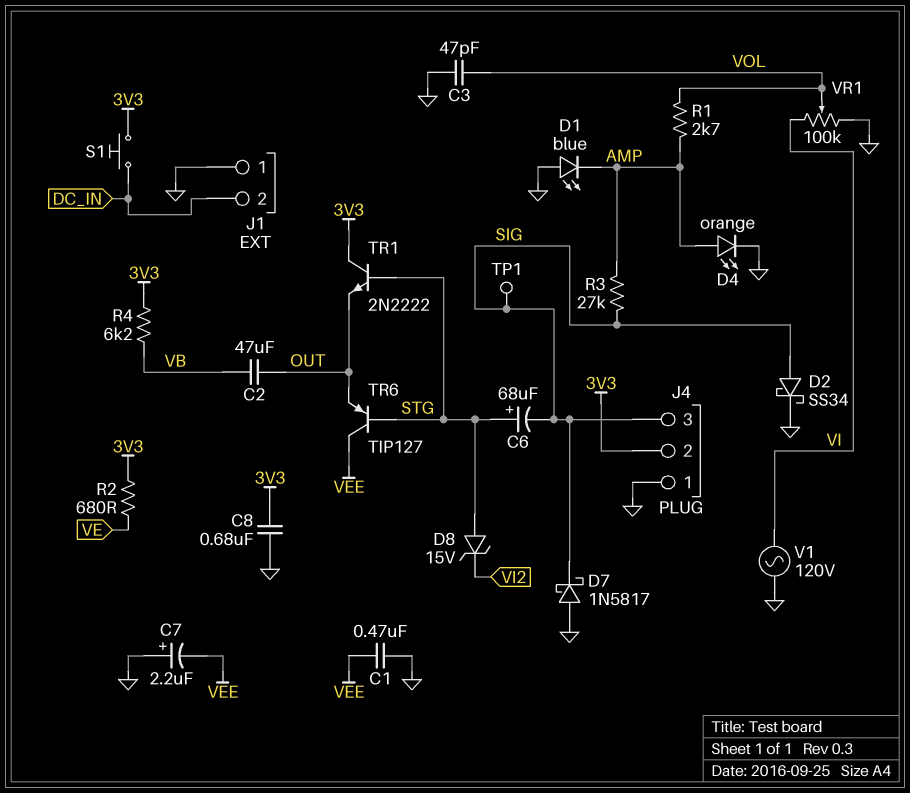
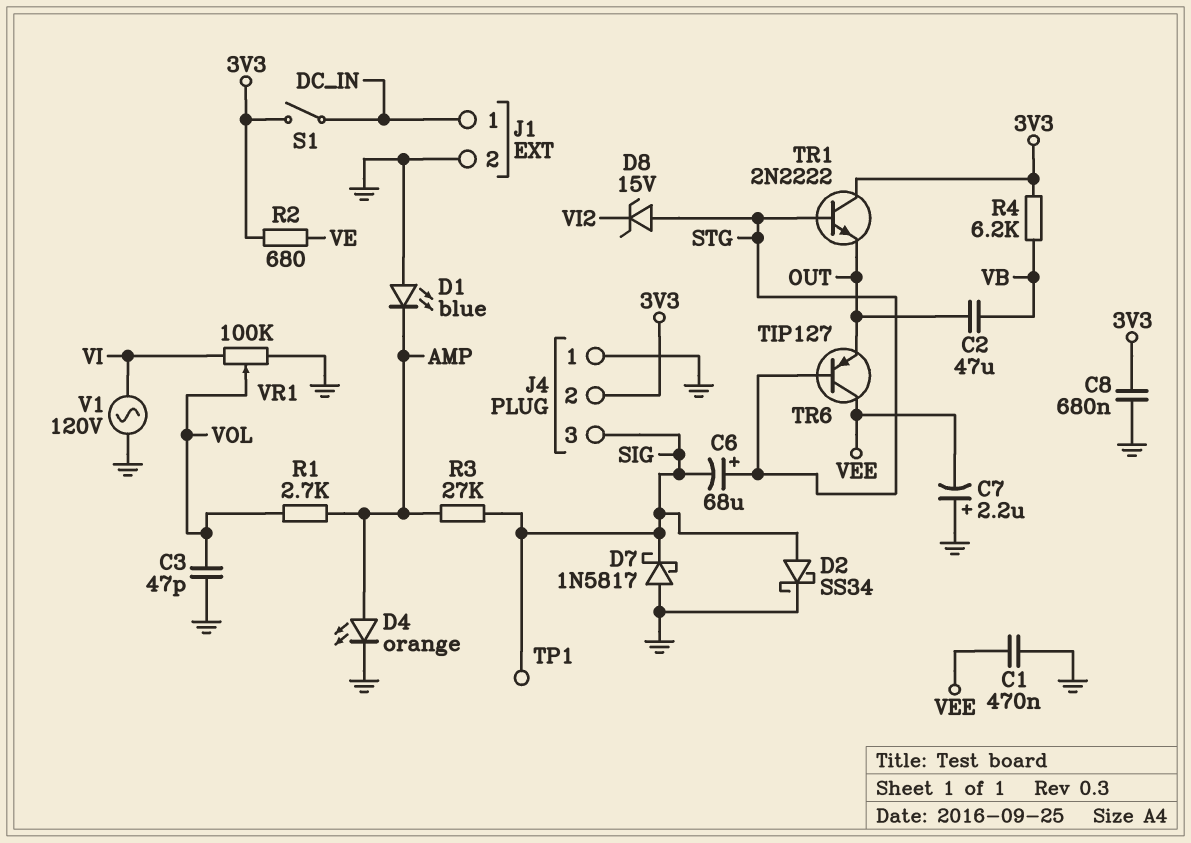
J1 pin 1: GND -> DC_IN
J1 pin 2: DC_IN -> GND
S1: button (3V3, DC_IN) -> switch (3V3, DC_IN)

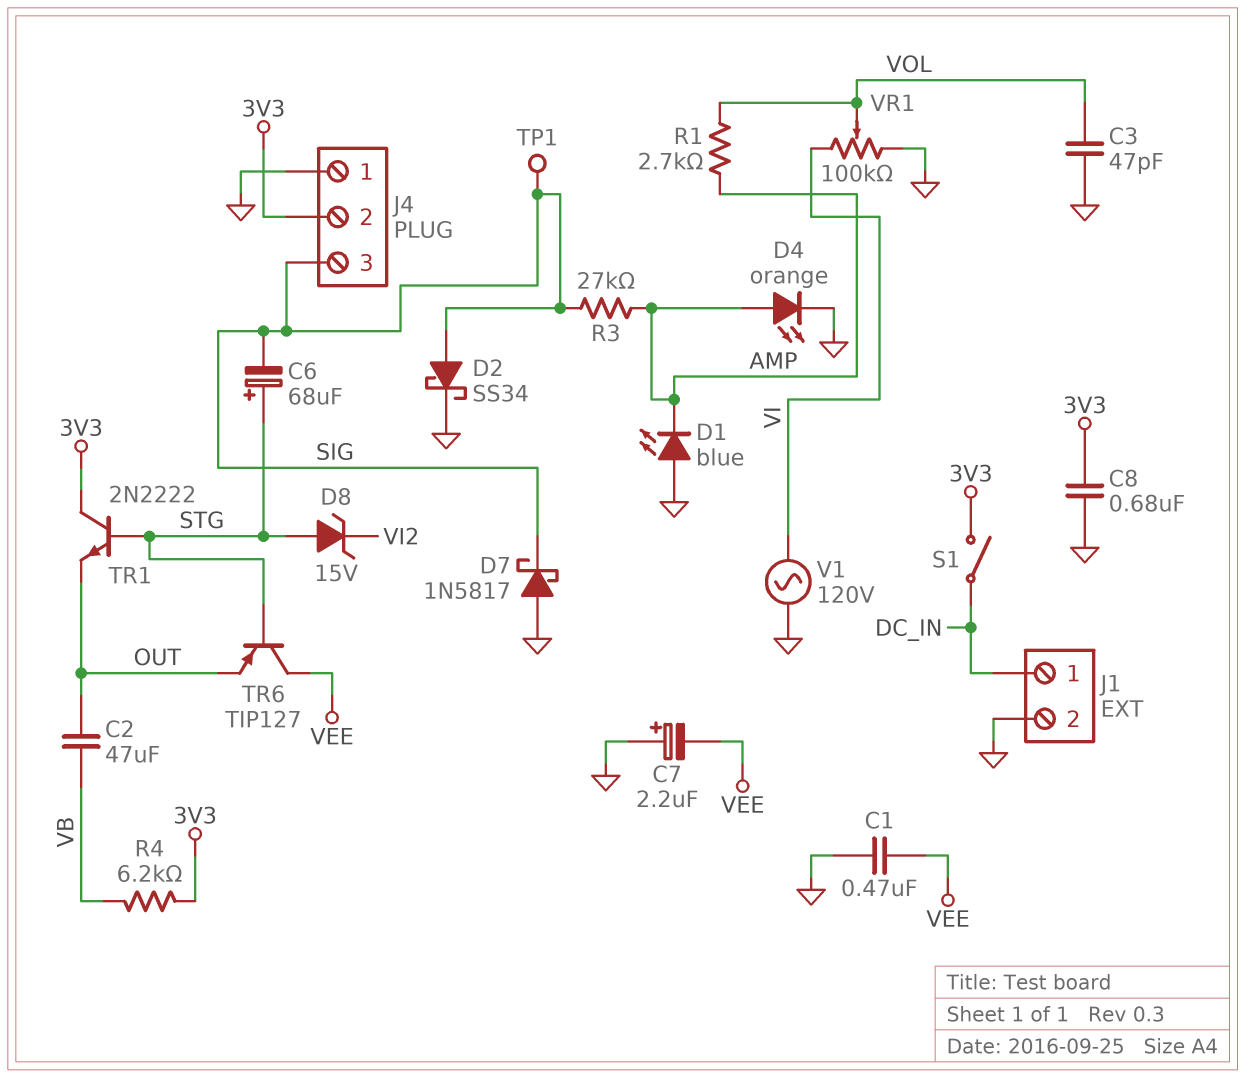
R2: 680 (3V3, VE) -> none

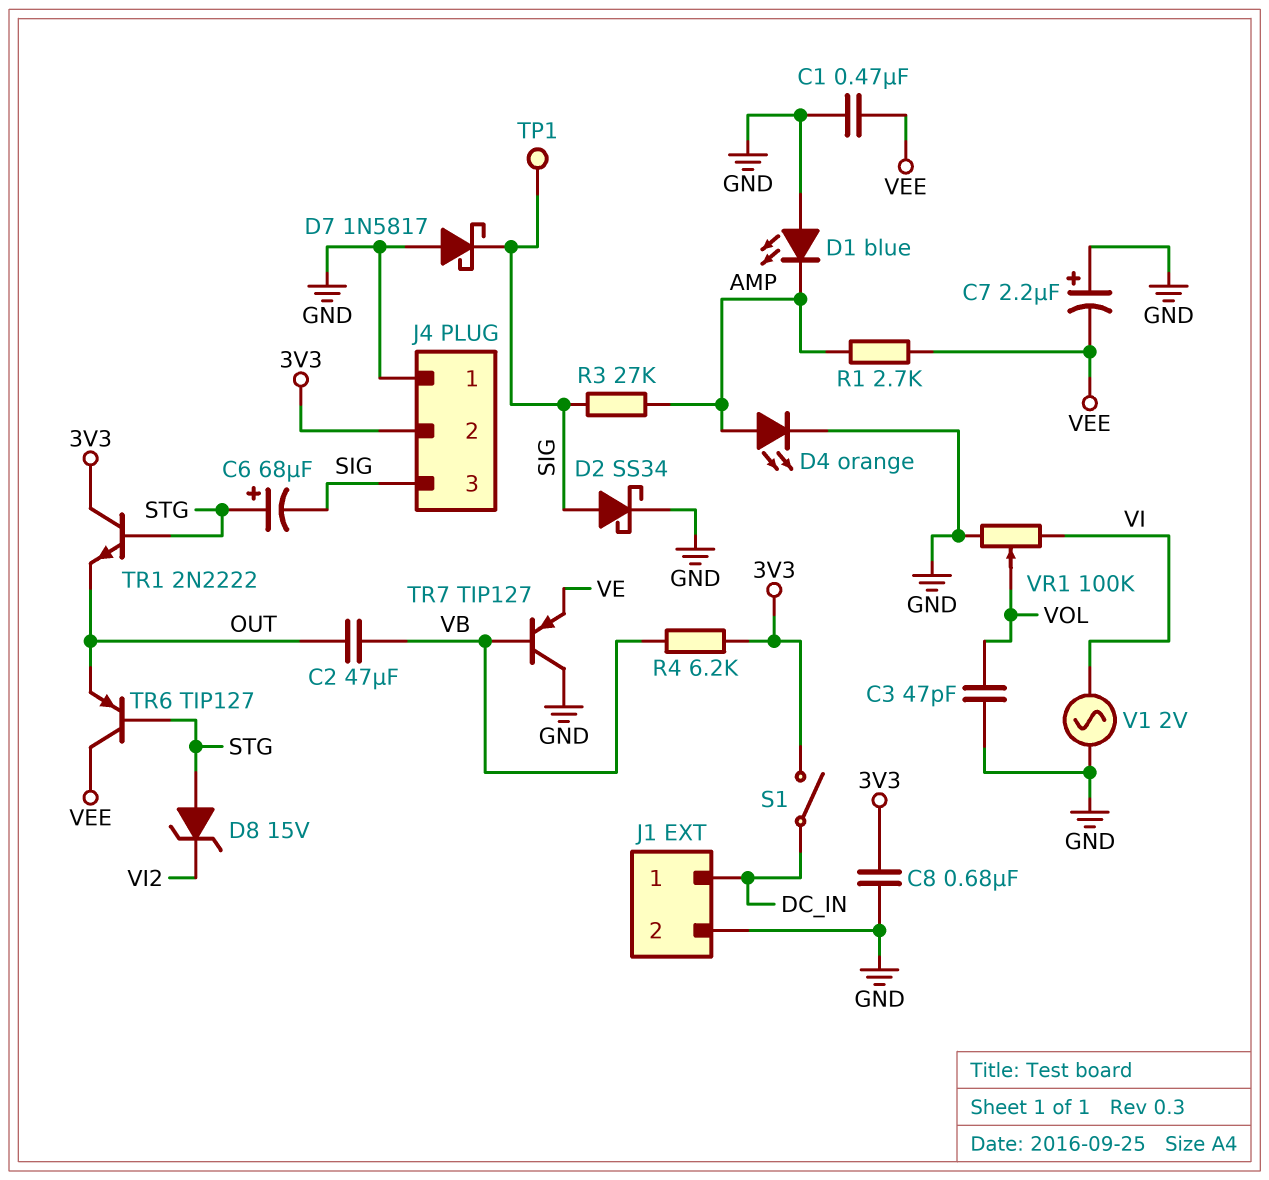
R1: 2.7k (AMP, VOL) -> 2.7k (AMP, VEE)
TR7: none -> PNP TIP127 (B VB, C GND, E VE)
V1: AC 120V (GND, VI) -> AC 2V (GND, VI)

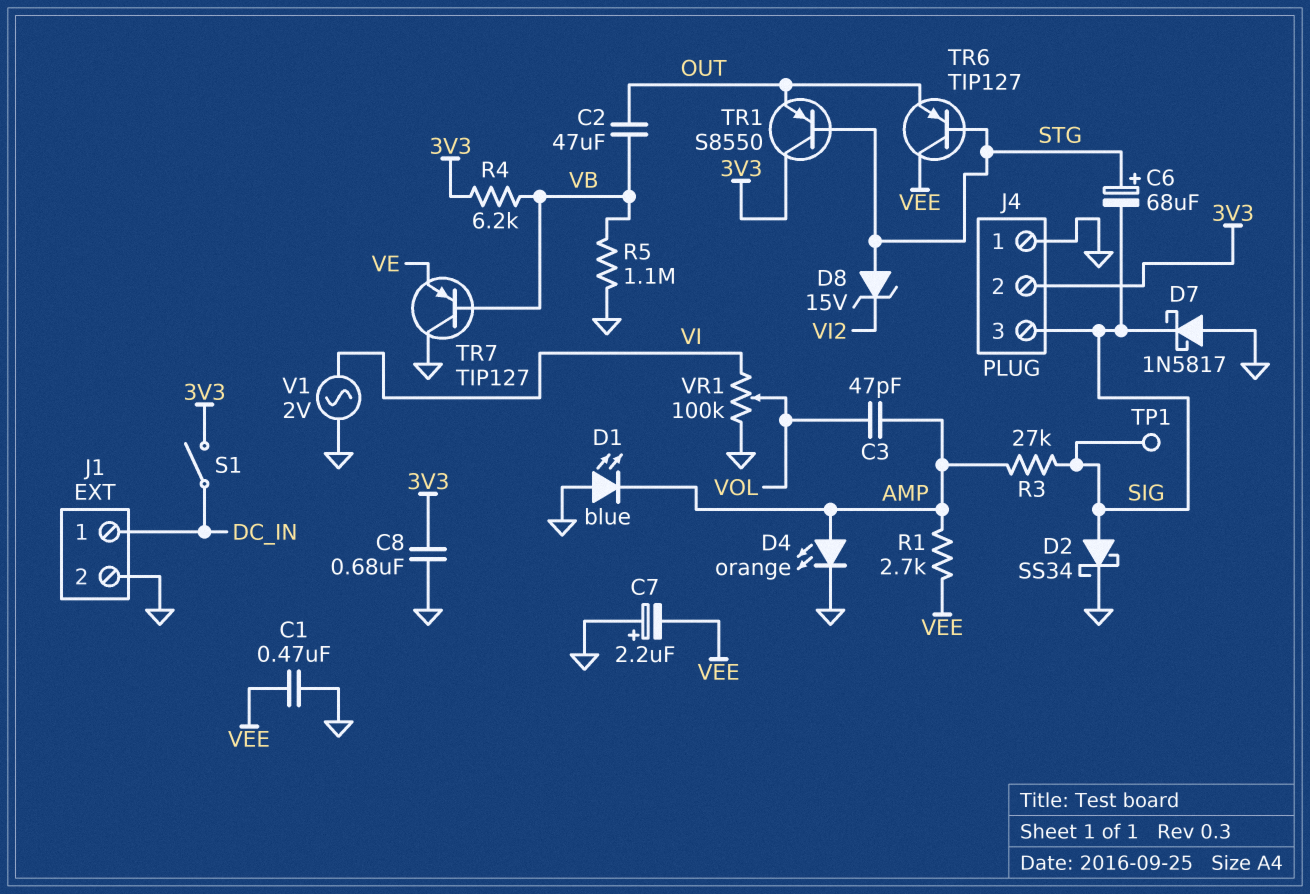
C3: 47pF (GND, VOL) -> 47pF (AMP, VOL)
R5: none -> 1.1M (GND, VB)
TR1: NPN 2N2222 (B STG, C 3V3, E OUT) -> PNP S8550 (B STG, C 3V3, E OUT)

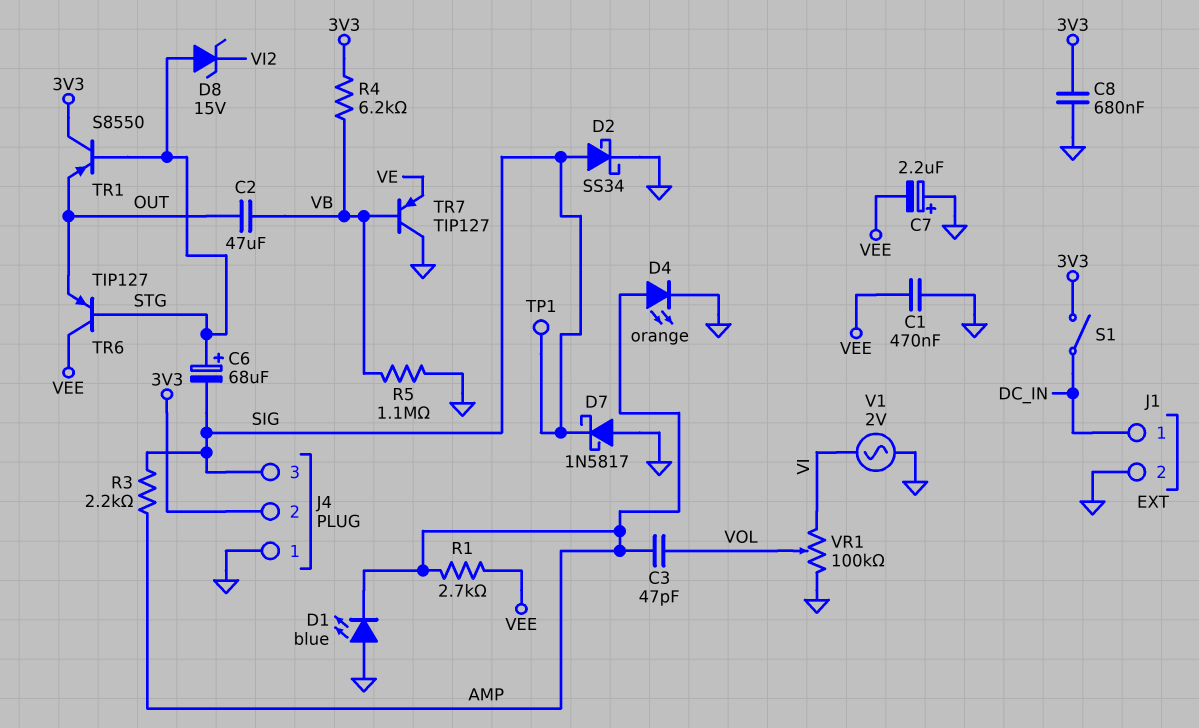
R3: 27k (AMP, SIG) -> 2.2k (AMP, SIG)

